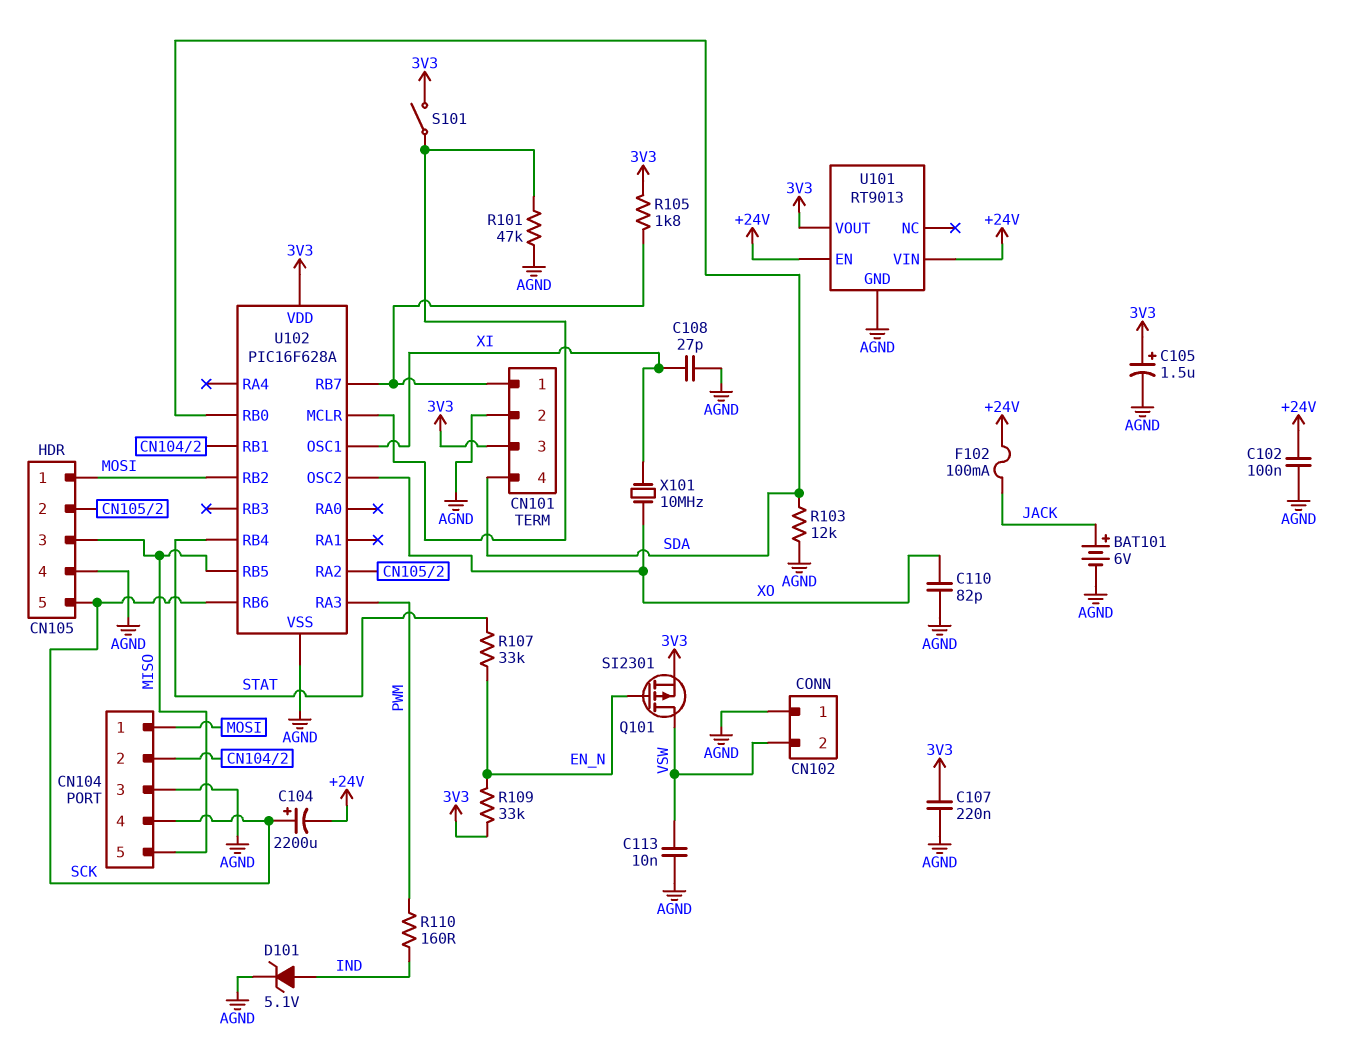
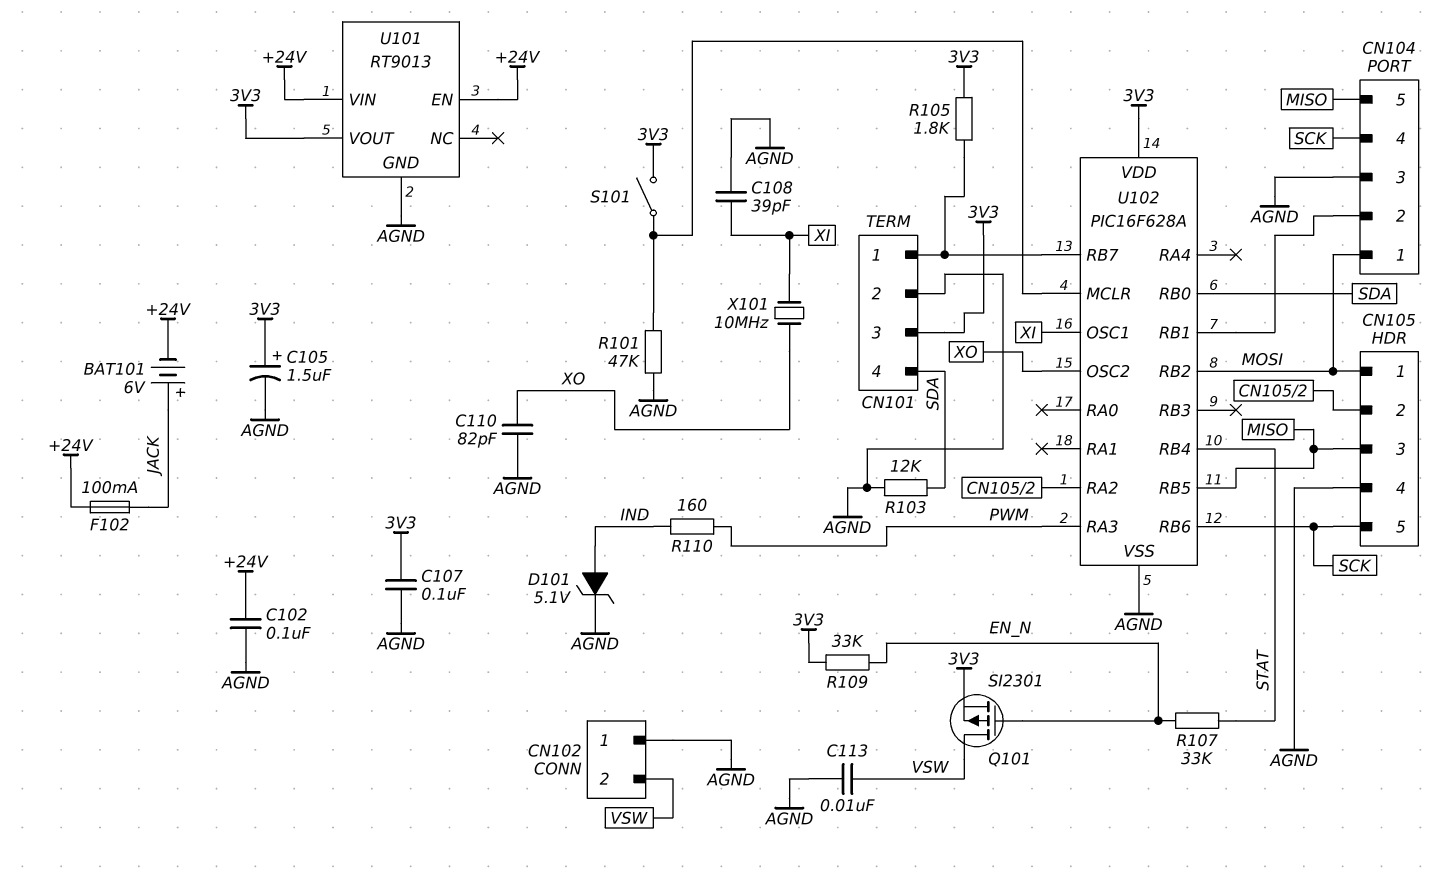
BAT101: 6V (plus JACK, minus AGND) -> 6V (plus JACK, minus +24V)
C104: 2200uF (plus SCK, minus +24V) -> none
C107: 220nF (3V3, AGND) -> 100nF (3V3, AGND)
C108: 27pF (AGND, XI) -> 39pF (AGND, XI)

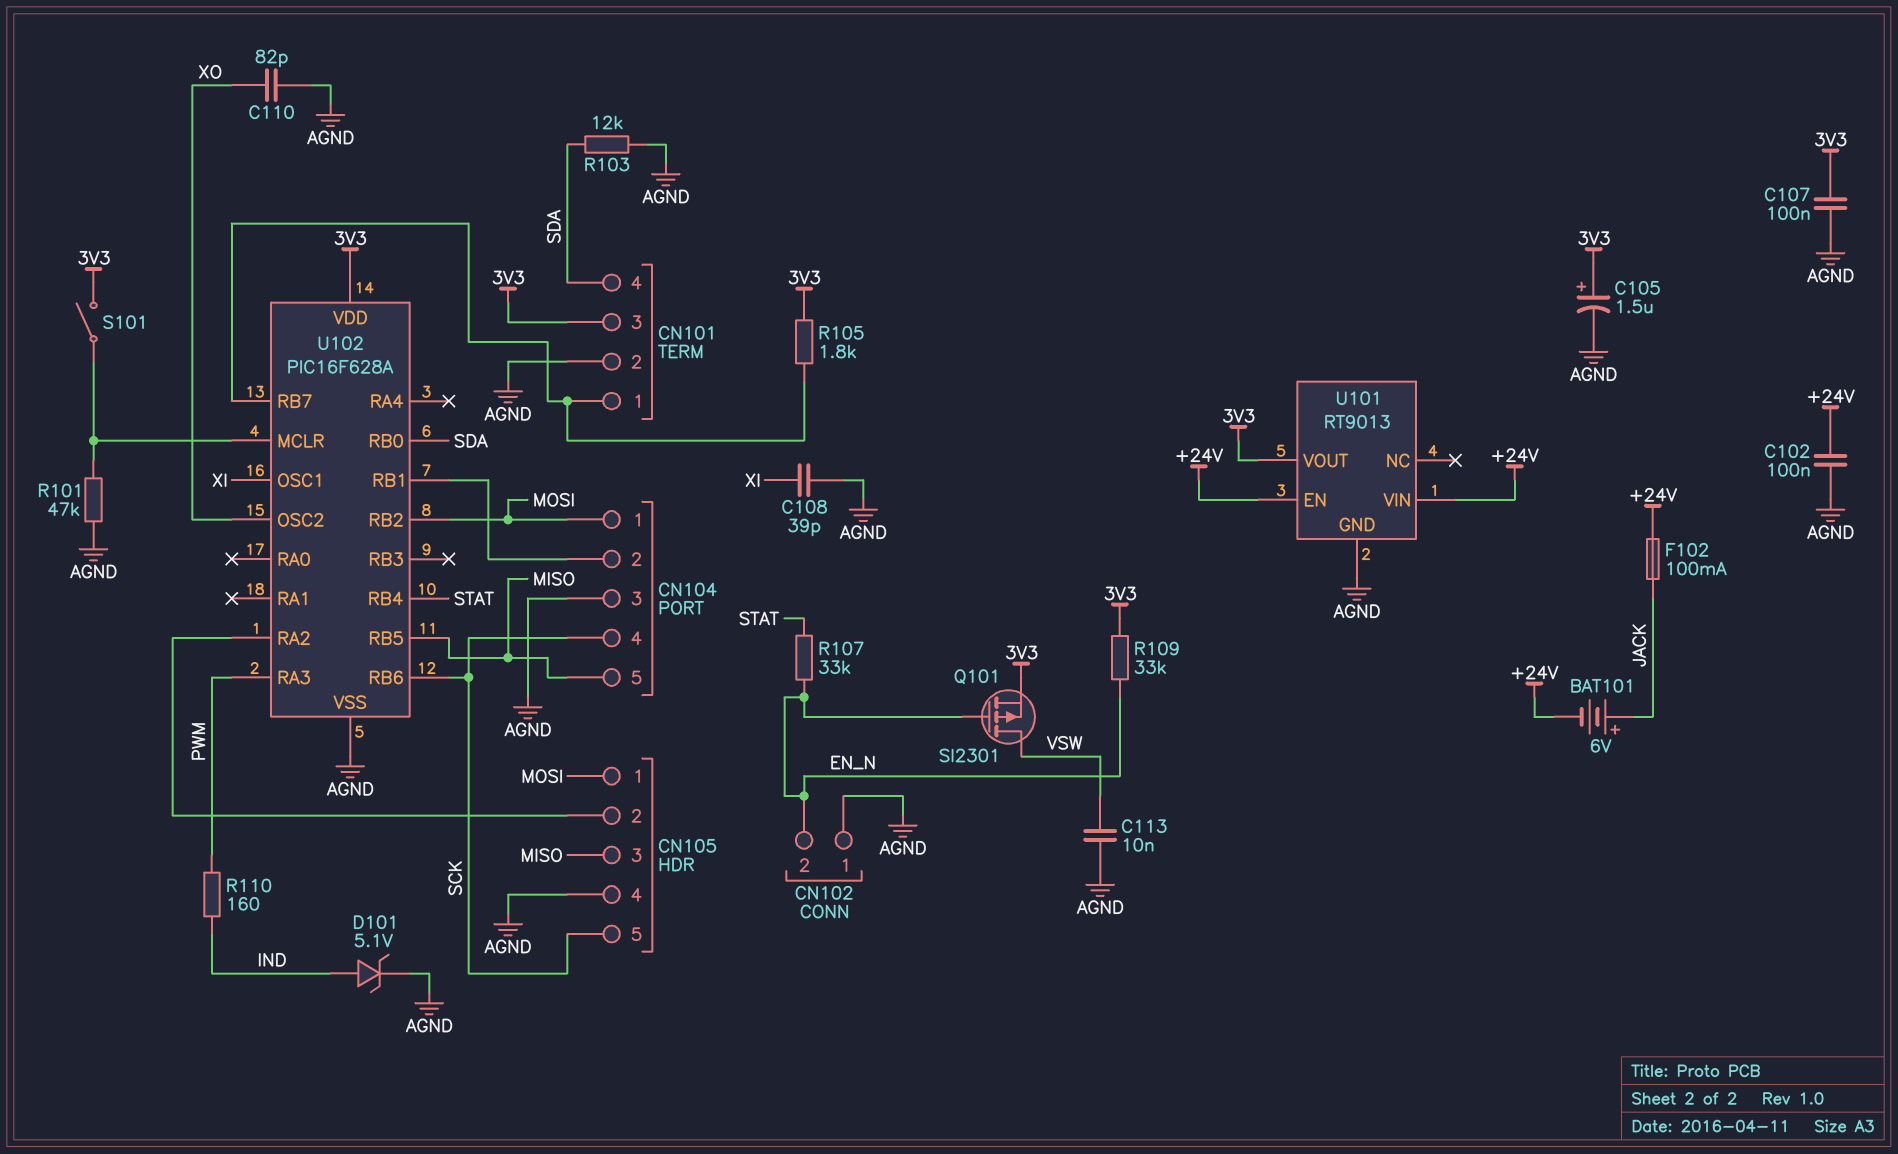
CN102 pin 2: VSW -> EN_N
X101: 10MHz (XI, XO) -> none

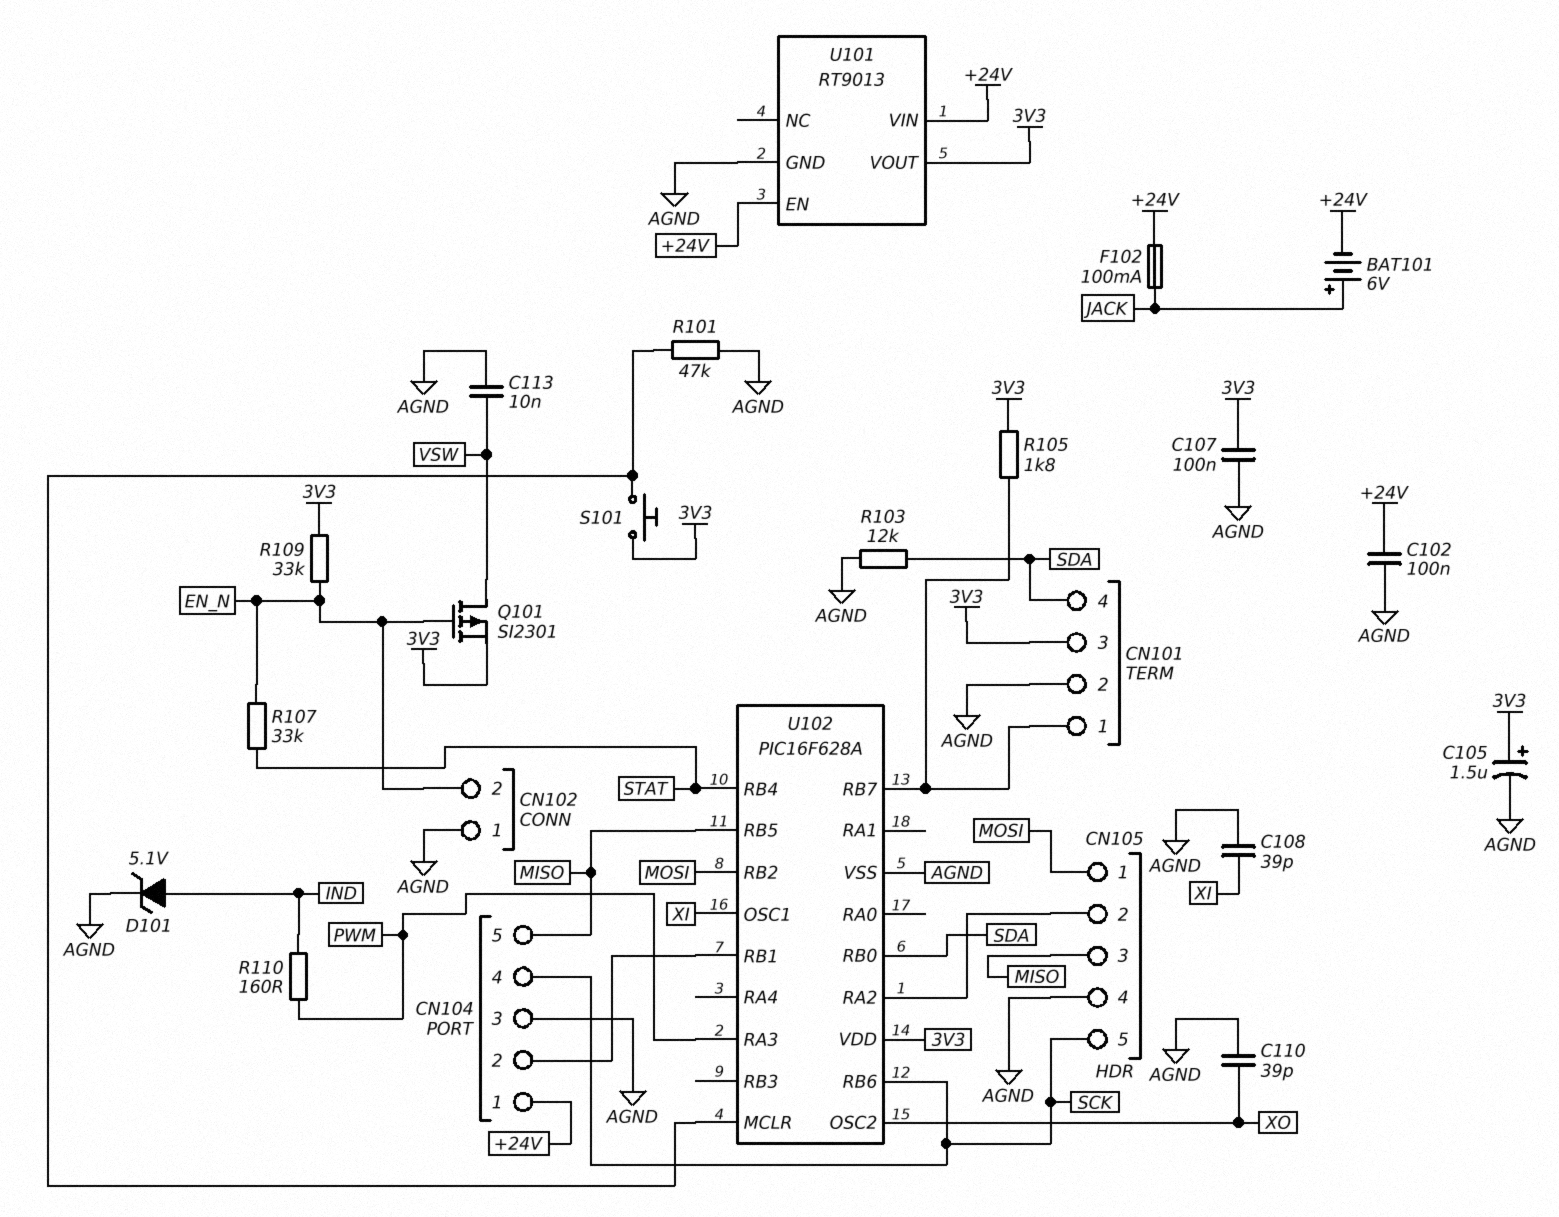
C110: 82pF (AGND, XO) -> 39pF (AGND, XO)
CN104 pin 1: MOSI -> +24V
S101: switch (3V3, U102/MCLR) -> button (3V3, U102/MCLR)

